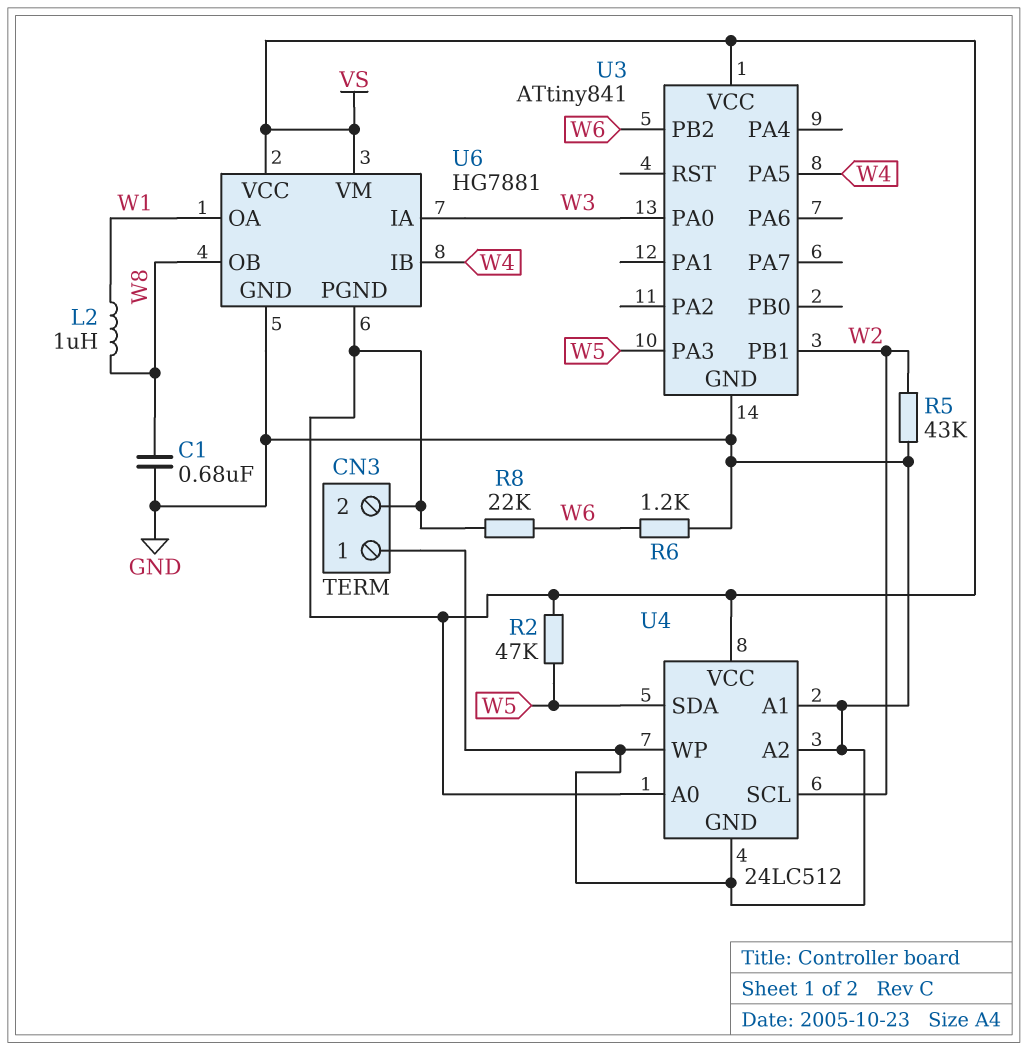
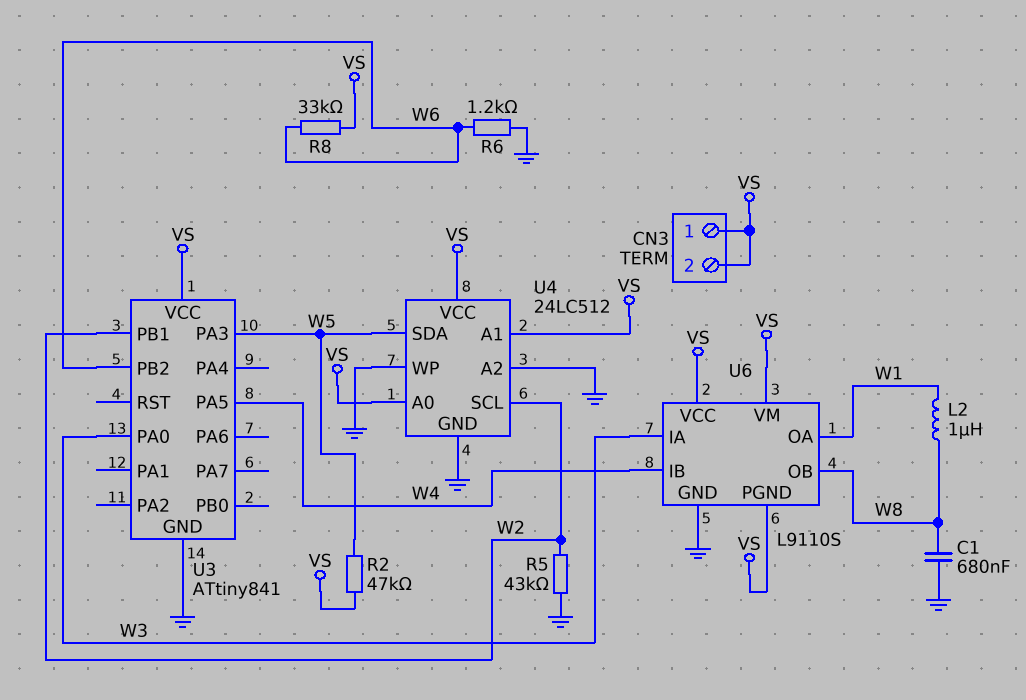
CN3 pin 1: GND -> VS
R8: 22k (VS, W6) -> 33k (VS, W6)
U4 pin A1: GND -> VS
U6: HG7881 -> L9110S

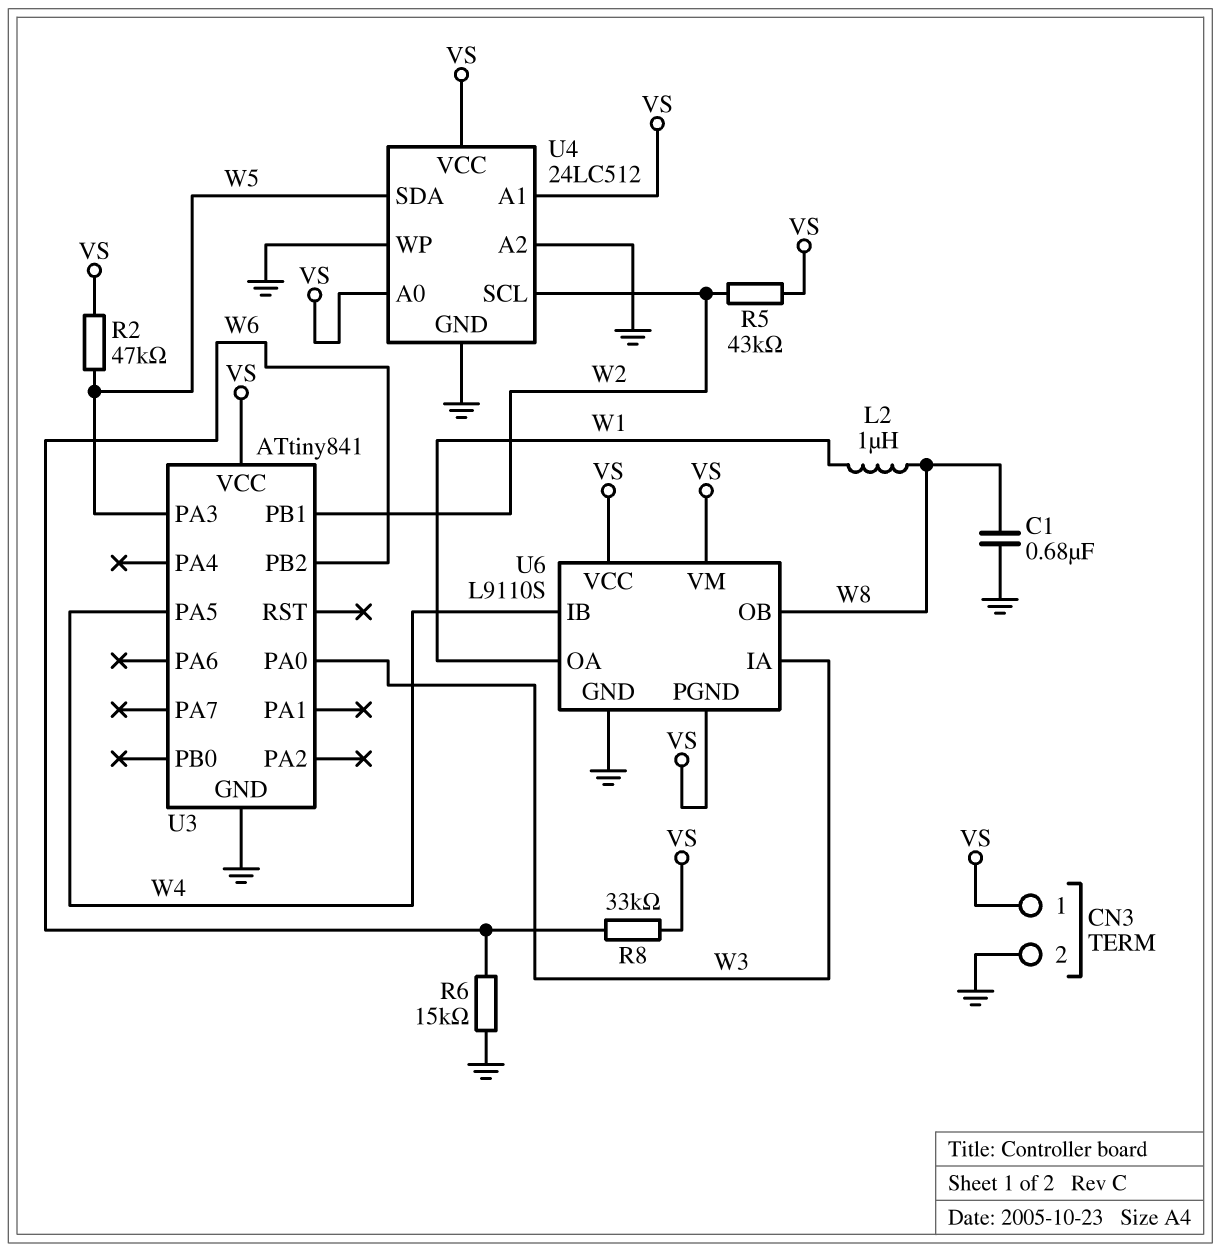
CN3 pin 2: VS -> GND
R5: 43k (GND, W2) -> 43k (VS, W2)
R6: 1.2k (GND, W6) -> 15k (GND, W6)

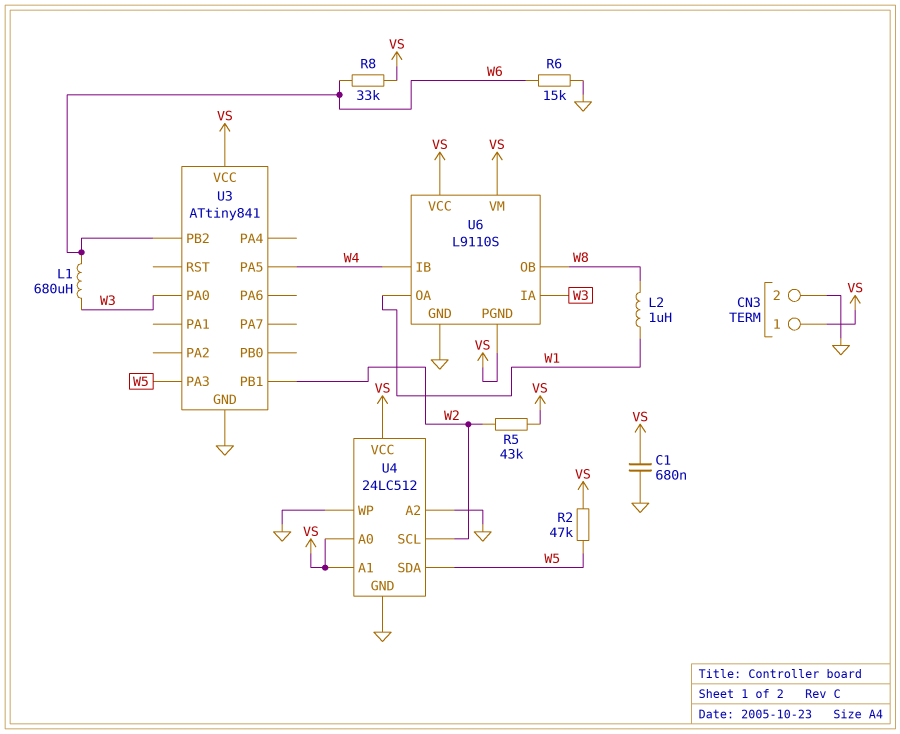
C1: 680nF (GND, W8) -> 680nF (GND, VS)
L1: none -> 680uH (W3, W6)

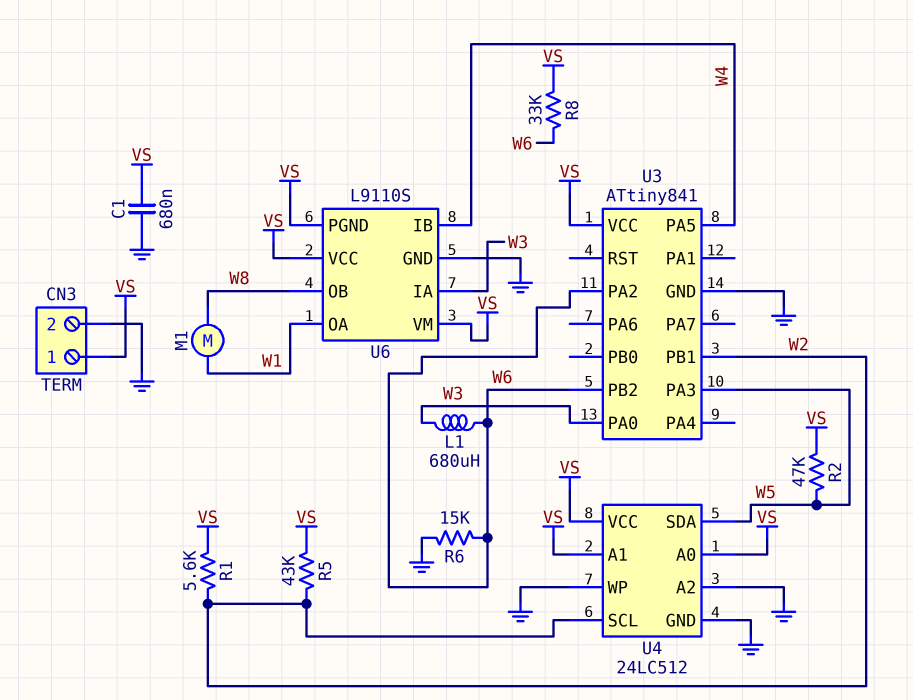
L2: 1uH (W1, W8) -> none
M1: none -> motor (W1, W8)
R1: none -> 5.6k (VS, W2)
U3 pin PA2: none -> W6

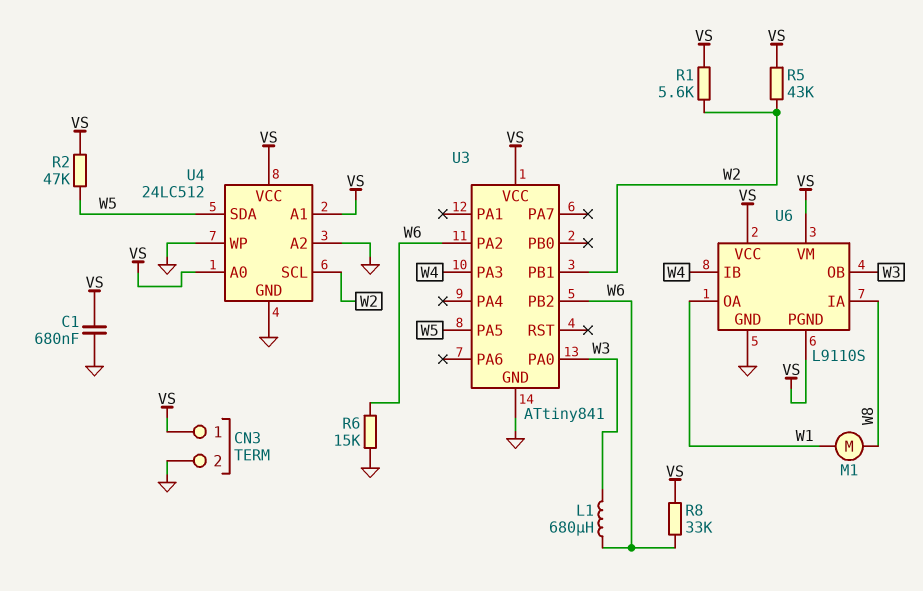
U3 pin PA3: W5 -> W4
U3 pin PA5: W4 -> W5
U6 pin IA: W3 -> W8
U6 pin OB: W8 -> W3

